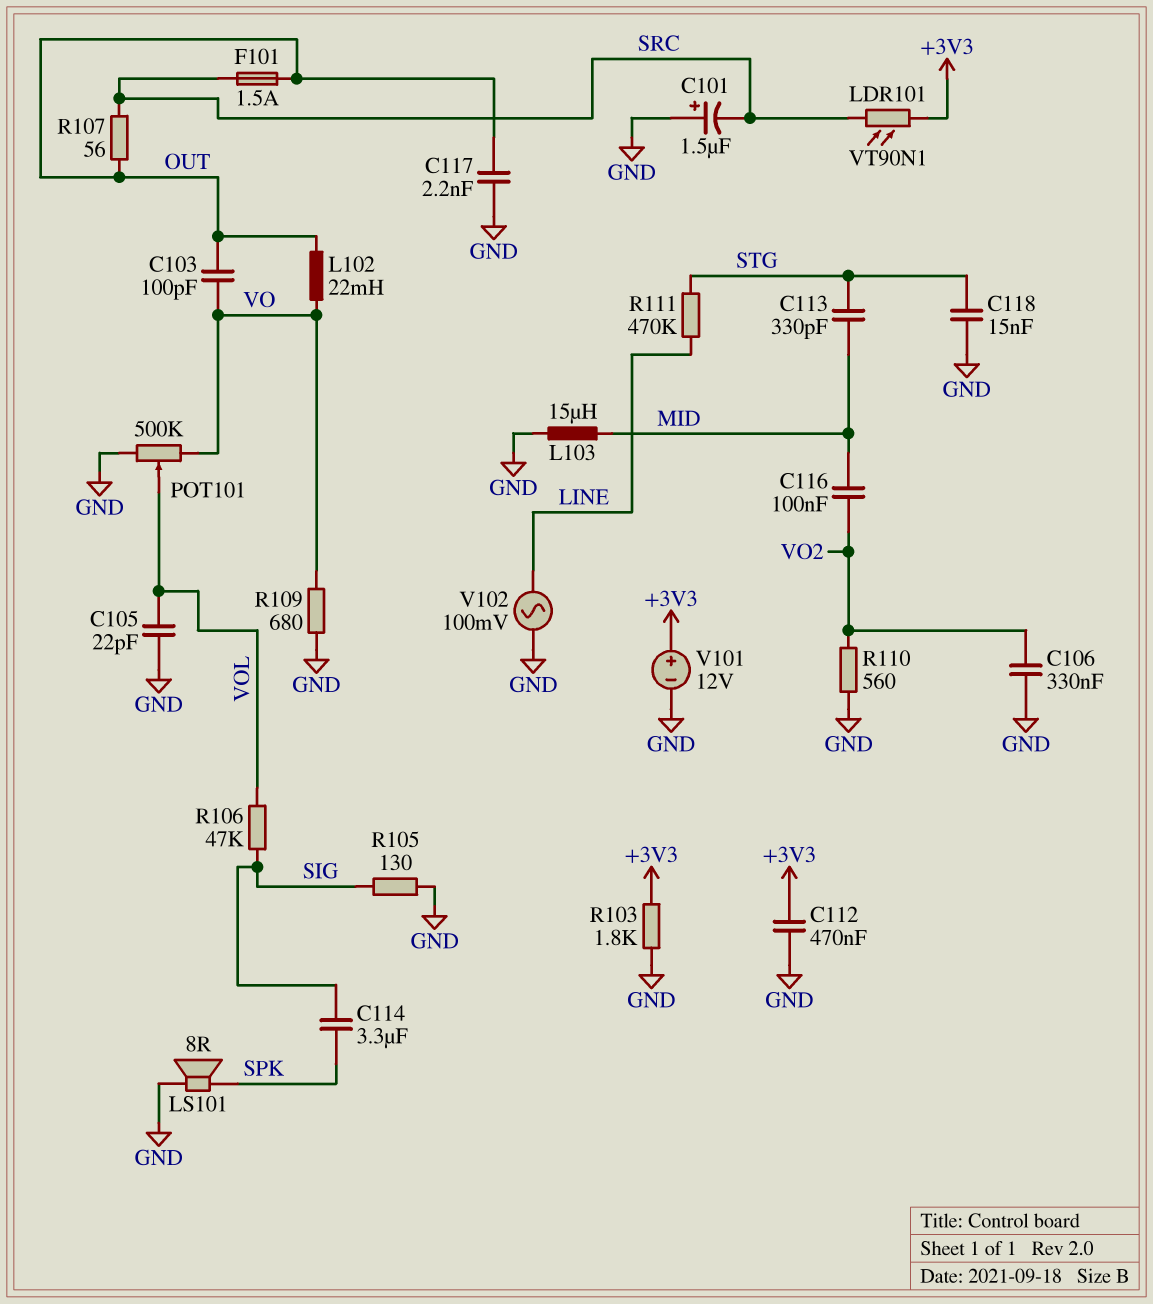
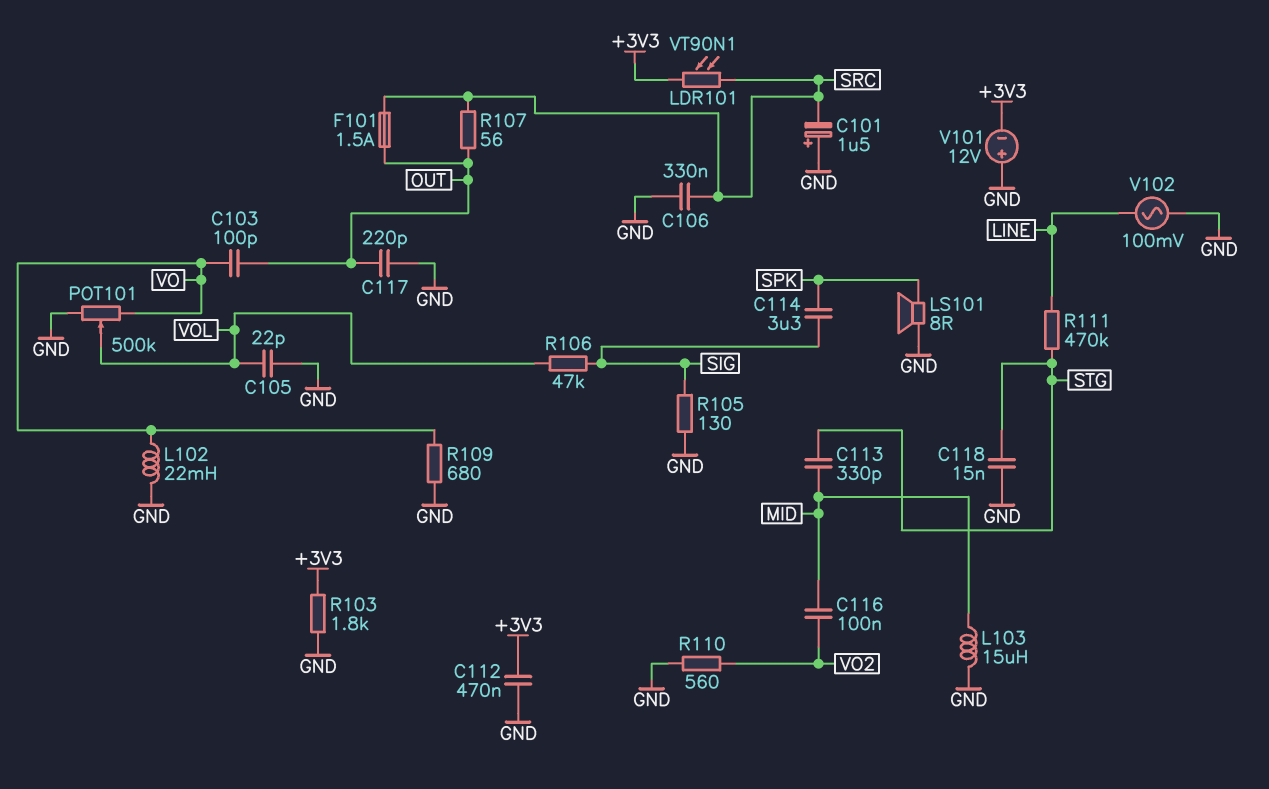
C106: 330nF (GND, VO2) -> 330nF (GND, SRC)
C117: 2.2nF (GND, OUT) -> 220pF (GND, OUT)
L102: 22mH (OUT, VO) -> 22mH (GND, VO)
V101: 12V (plus +3V3, minus GND) -> 12V (plus GND, minus +3V3)

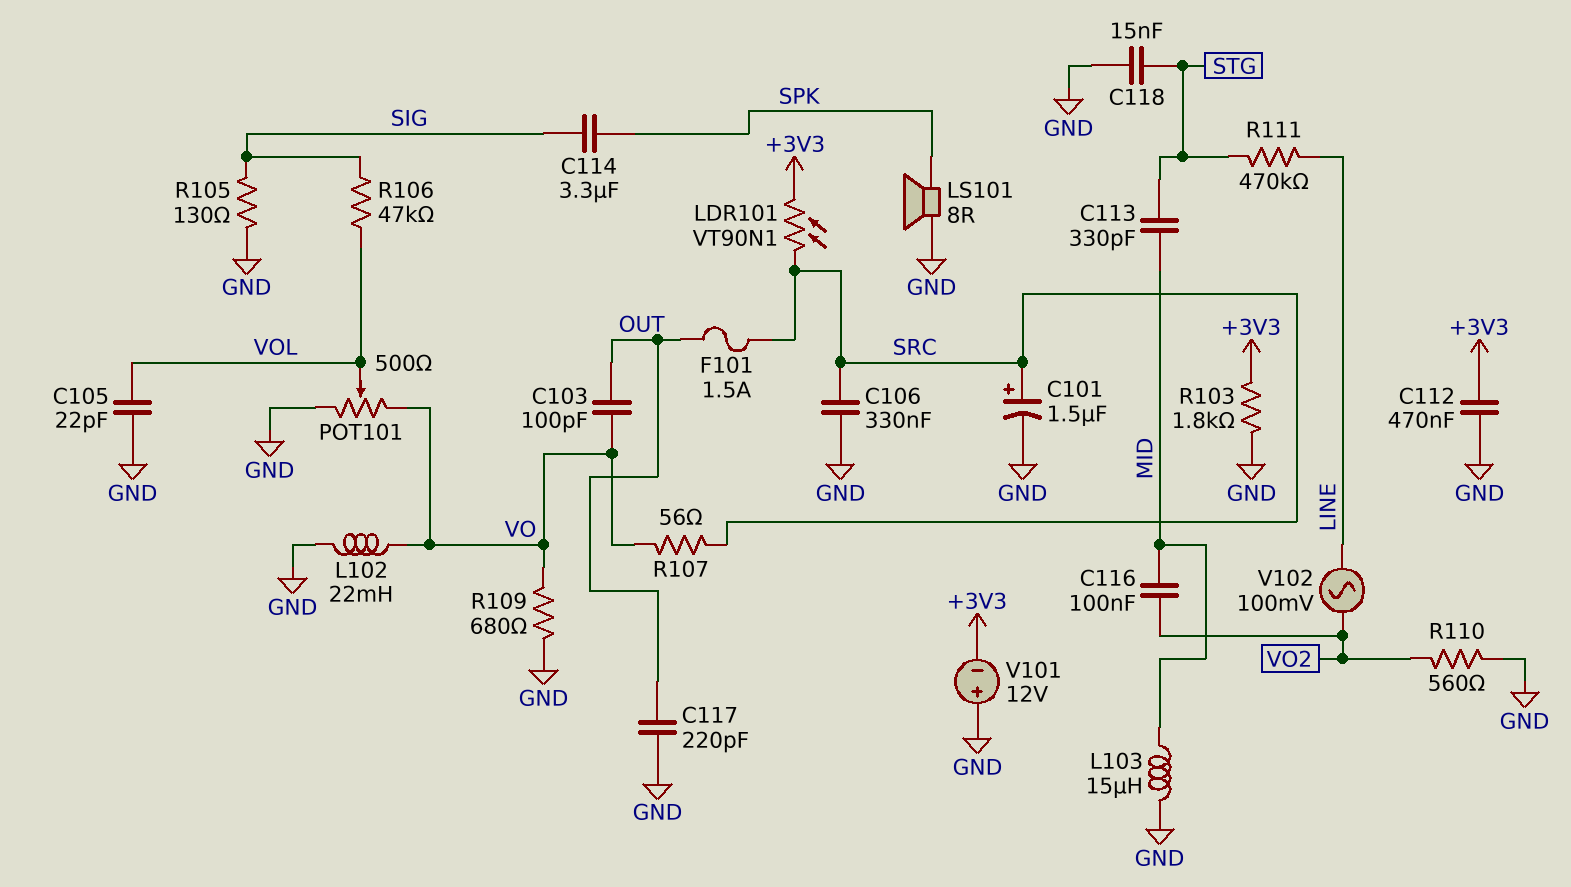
C101: 1.5uF (plus GND, minus SRC) -> 1.5uF (plus SRC, minus GND)
POT101: 500k (GND, VO, wiper VOL) -> 500 (GND, VO, wiper VOL)
R107: 56 (OUT, SRC) -> 56 (SRC, VO)
V102: AC 100mV (GND, LINE) -> AC 100mV (LINE, VO2)

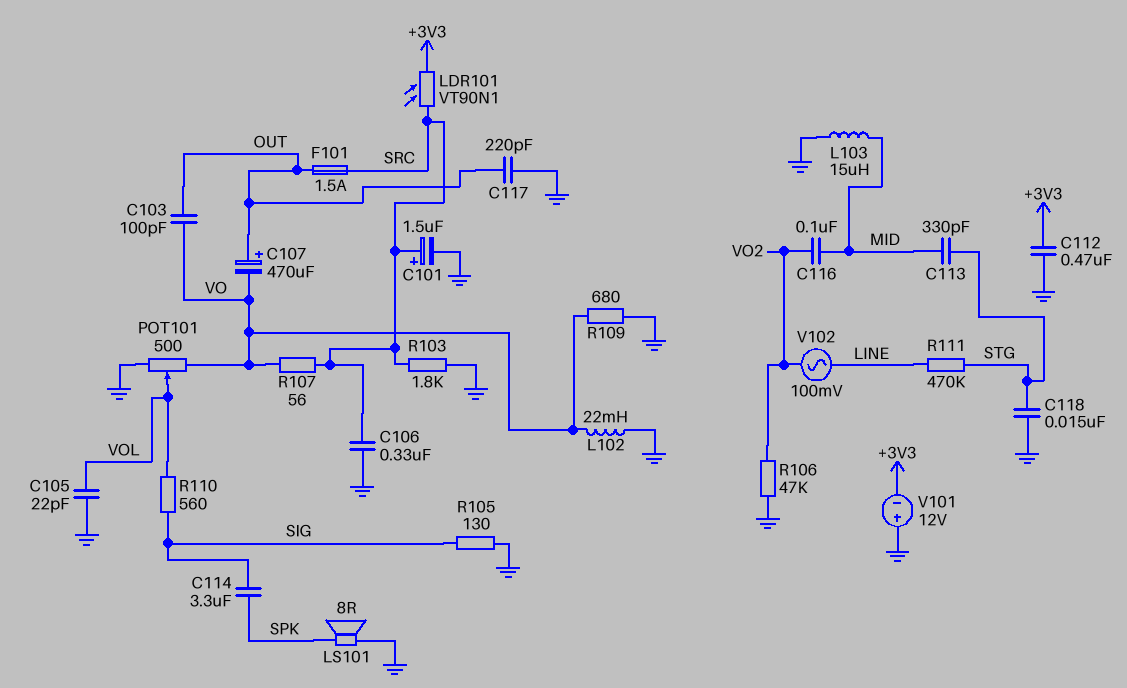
C107: none -> 470uF (plus OUT, minus VO)
R103: 1.8k (+3V3, GND) -> 1.8k (GND, SRC)
R106: 47k (SIG, VOL) -> 47k (GND, VO2)
R110: 560 (GND, VO2) -> 560 (SIG, VOL)

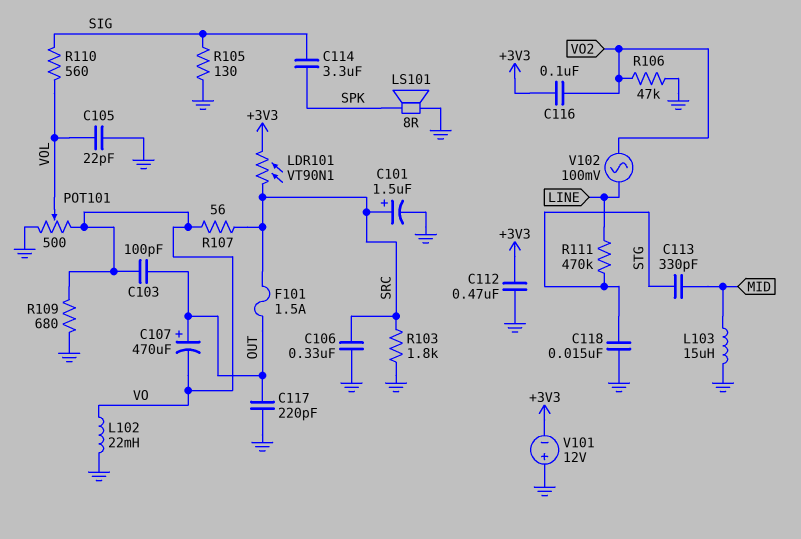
C116: 100nF (MID, VO2) -> 100nF (+3V3, VO2)

